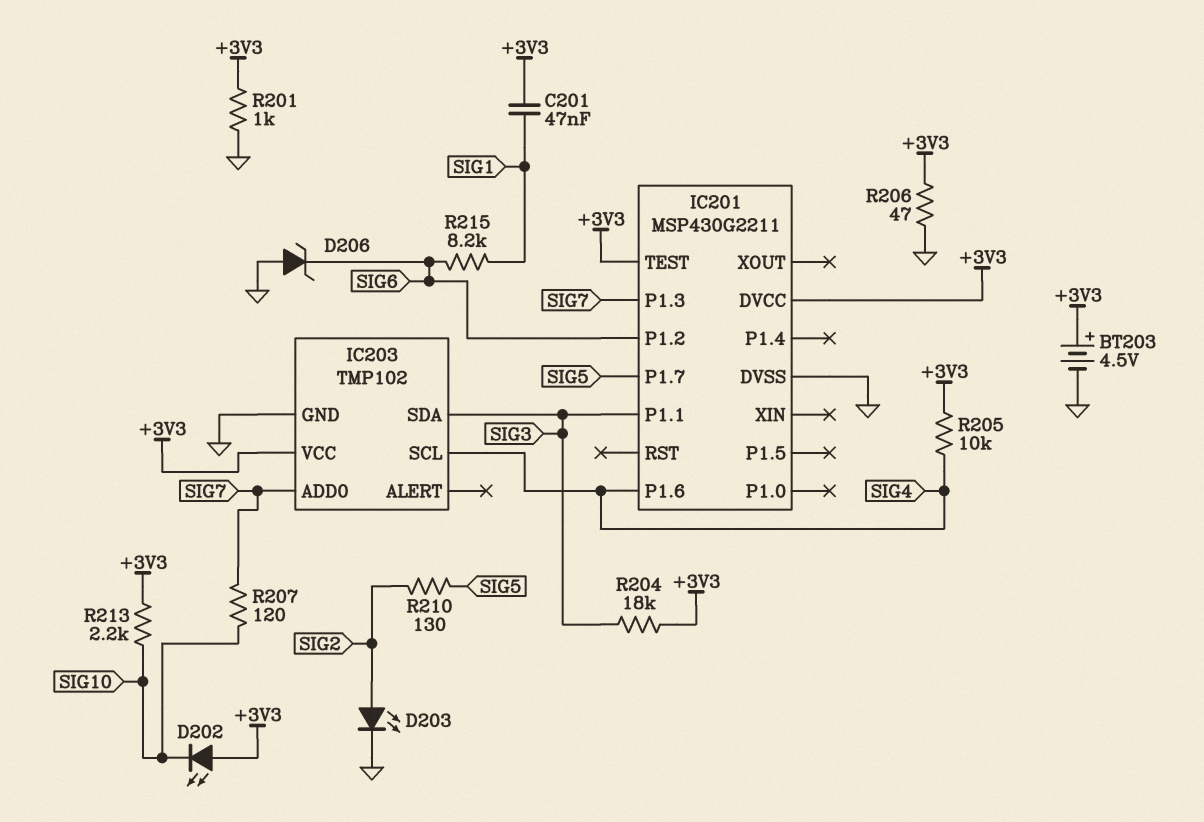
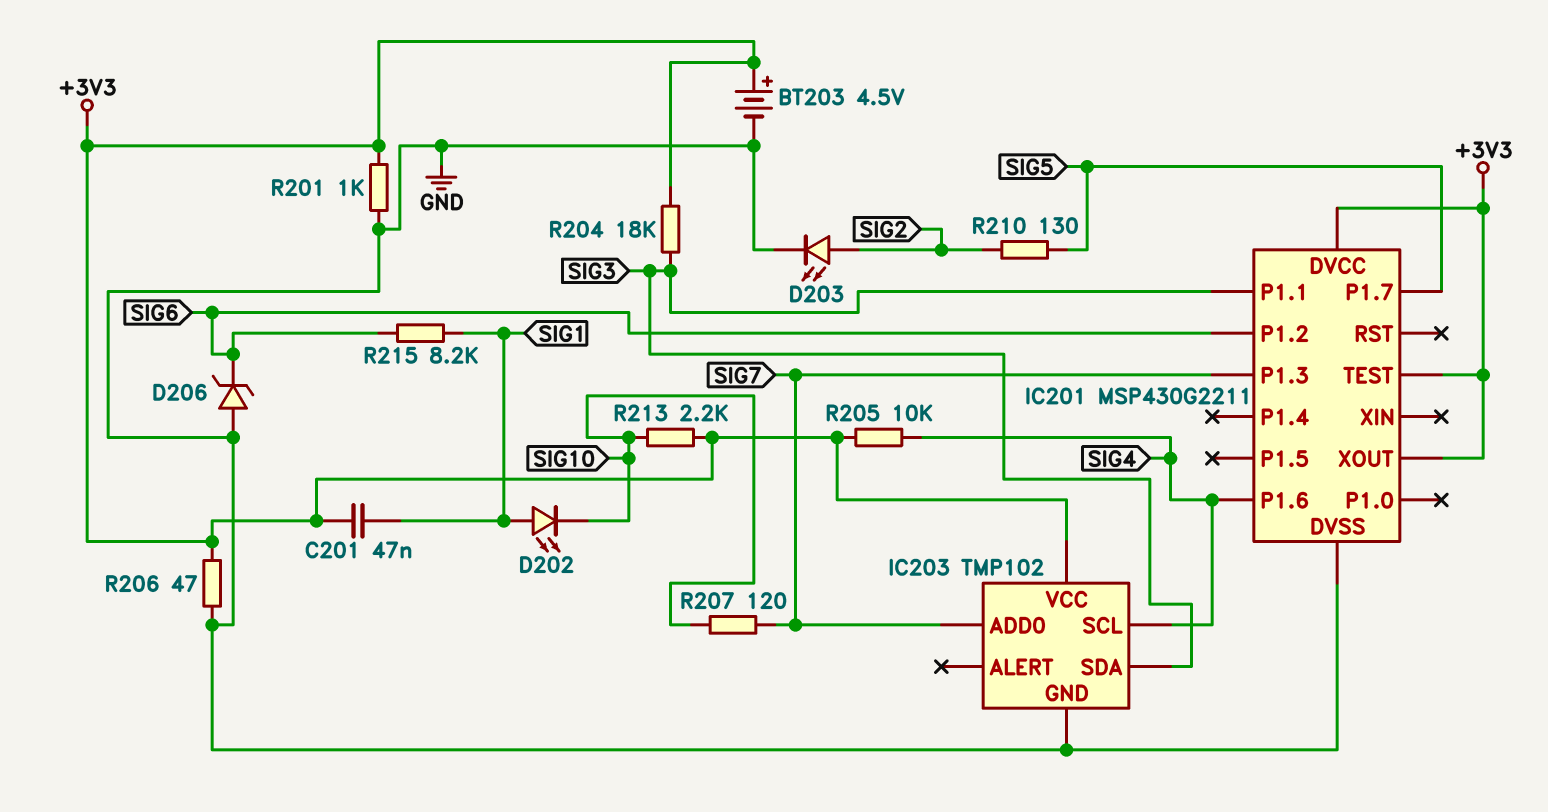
D202: LED (A +3V3, K SIG10) -> LED (A SIG1, K SIG10)
IC201 pin XOUT: none -> +3V3

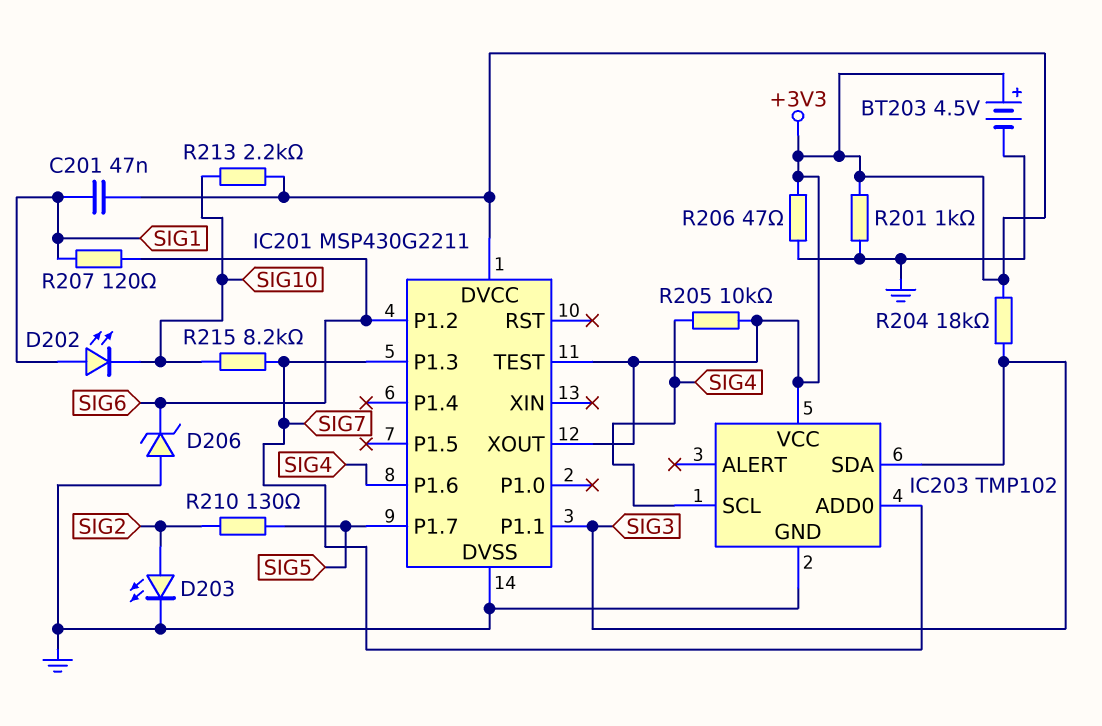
R207: 120 (SIG7, SIG10) -> 120 (SIG1, SIG6)
R215: 8.2k (SIG1, SIG6) -> 8.2k (SIG7, SIG10)

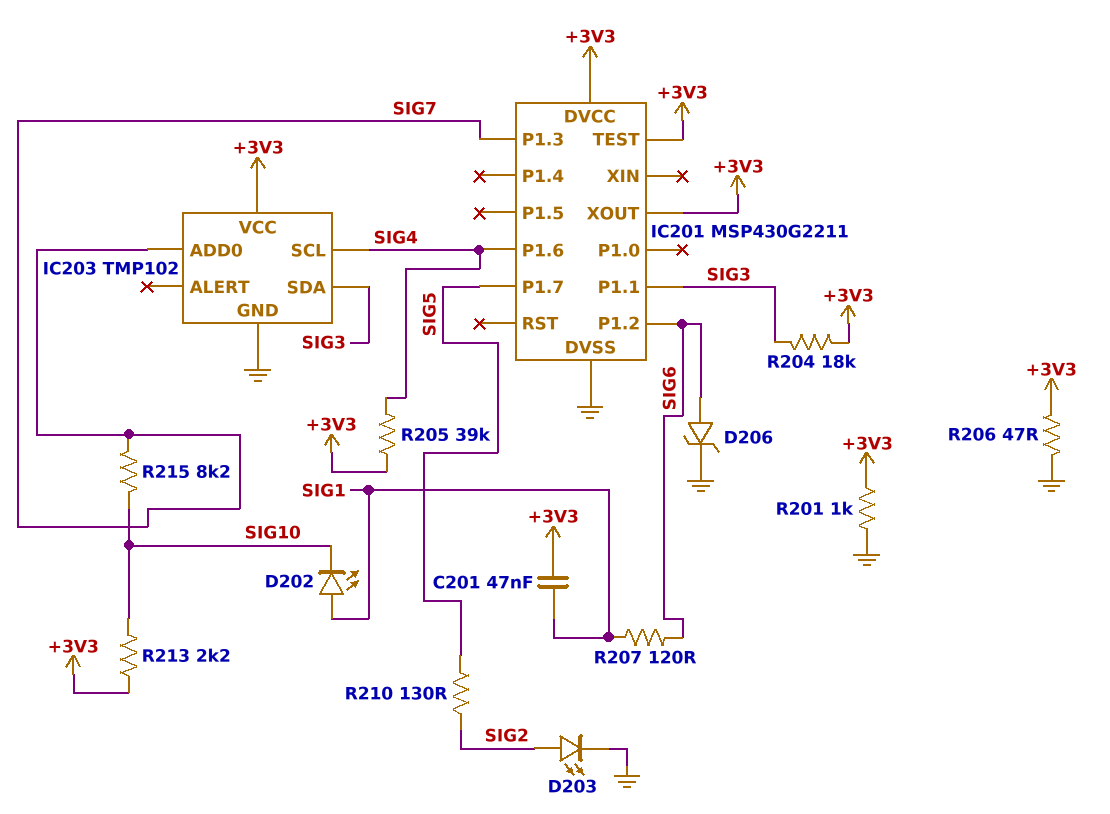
BT203: 4.5V (plus +3V3, minus GND) -> none
D206: zener (A GND, K SIG6) -> zener (A SIG6, K GND)
R205: 10k (+3V3, SIG4) -> 39k (+3V3, SIG4)

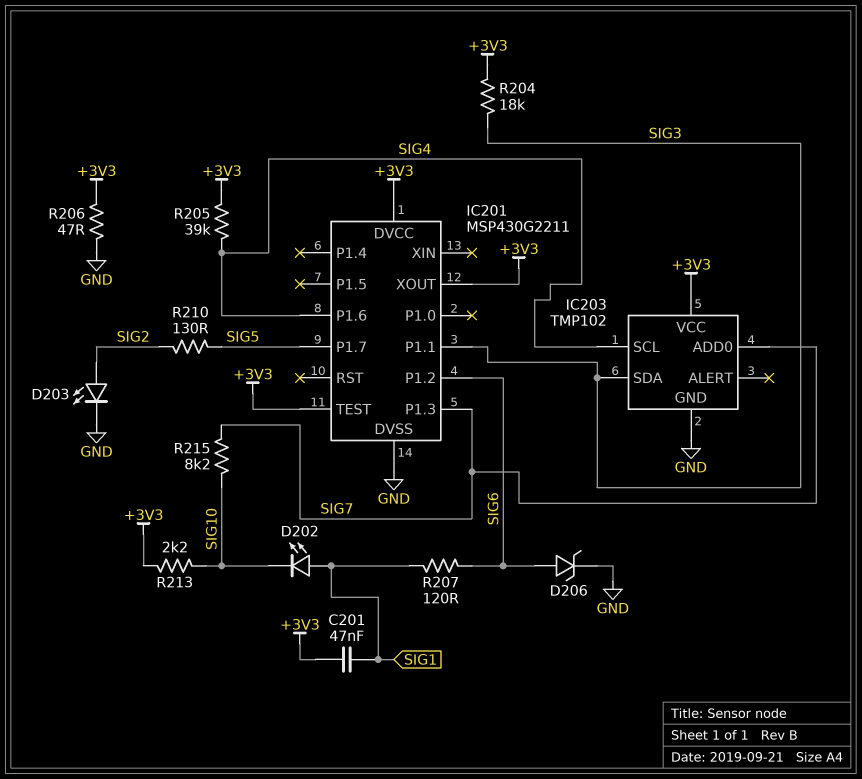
R201: 1k (+3V3, GND) -> none

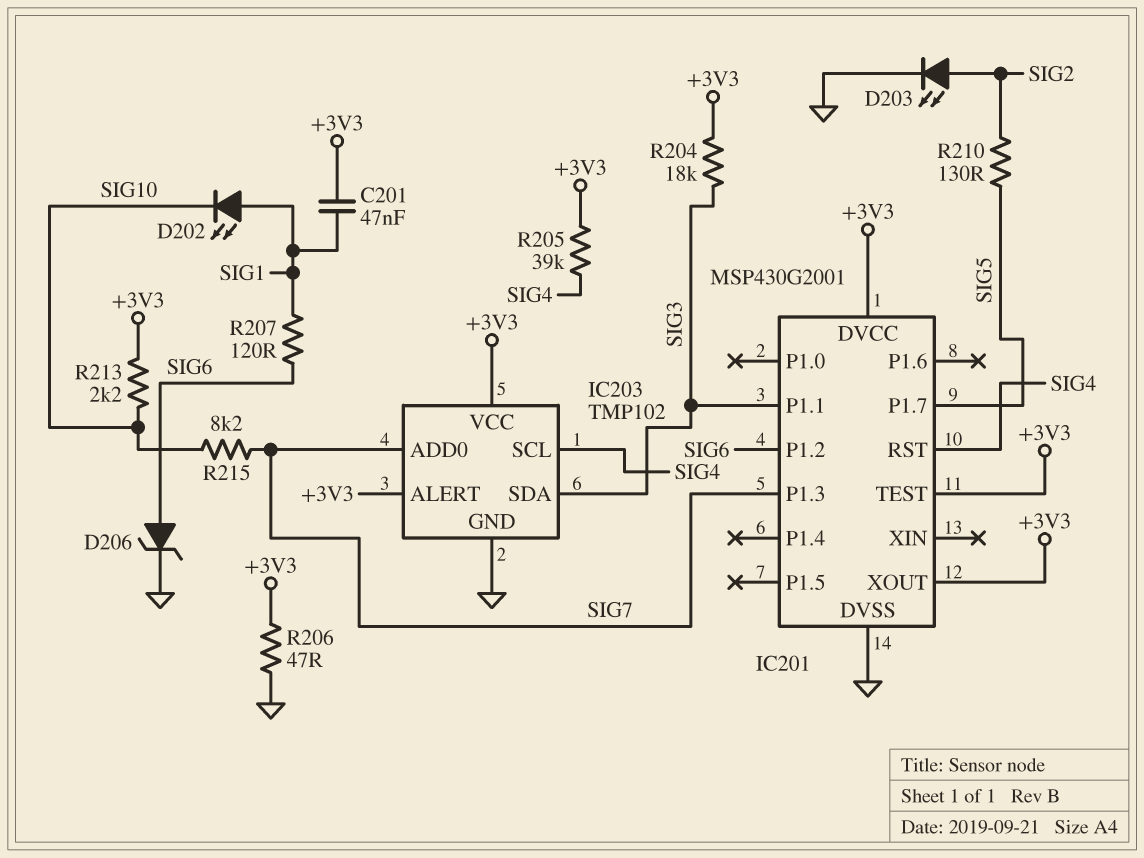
IC201: MSP430G2211 -> MSP430G2001
IC201 pin P1.6: SIG4 -> none
IC201 pin RST: none -> SIG4
IC203 pin ALERT: none -> +3V3

